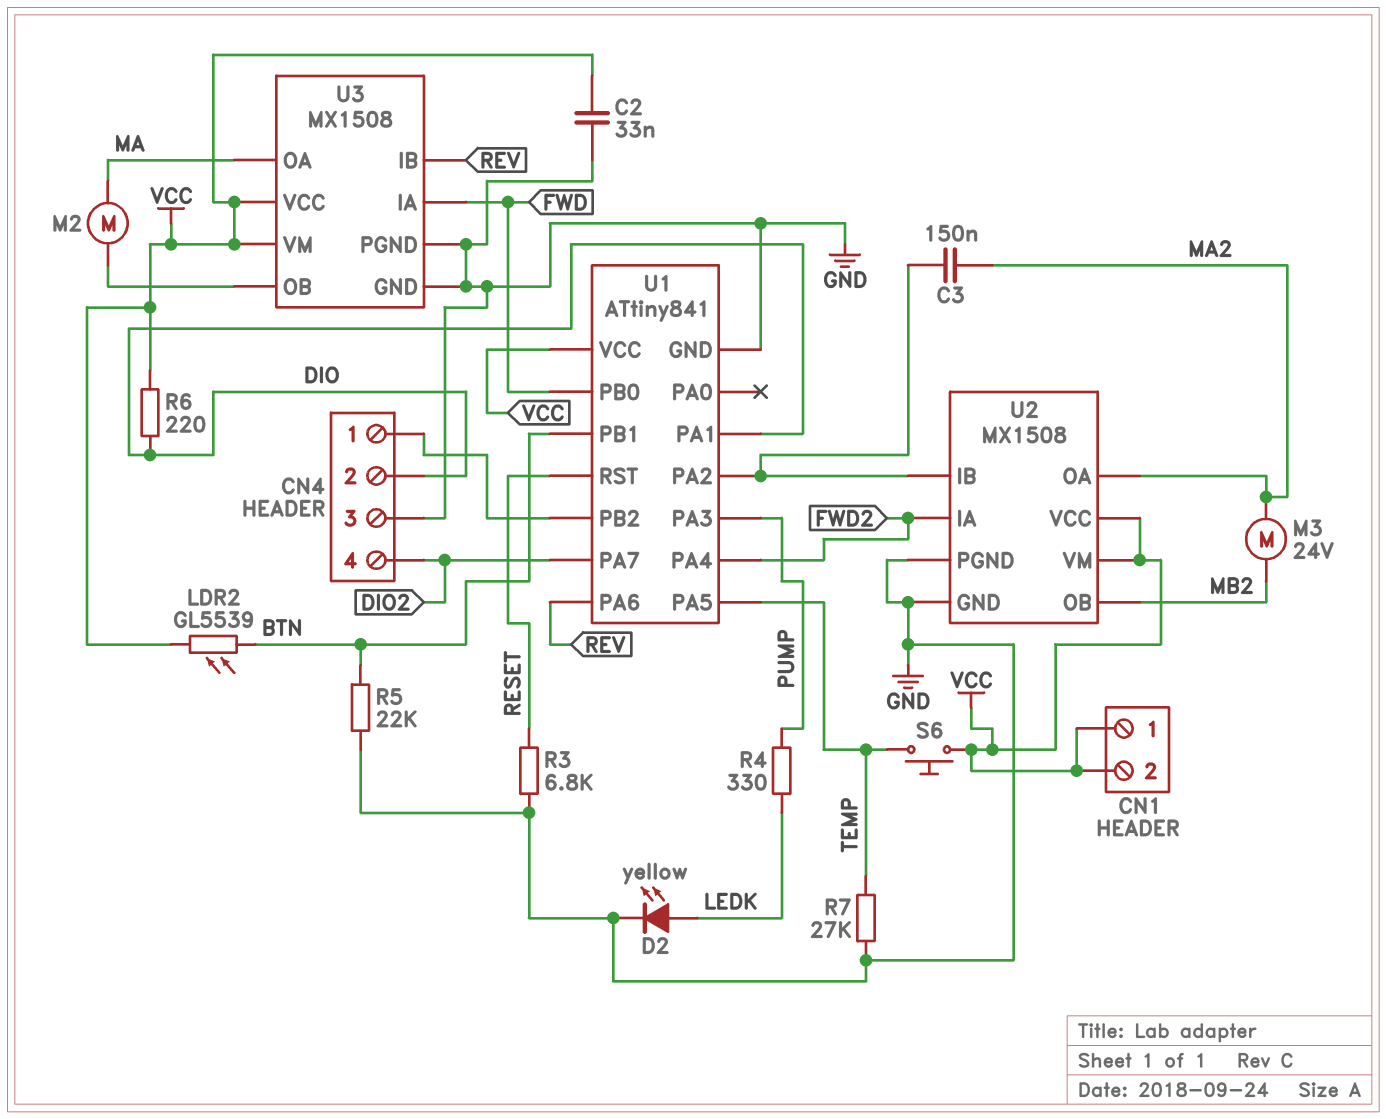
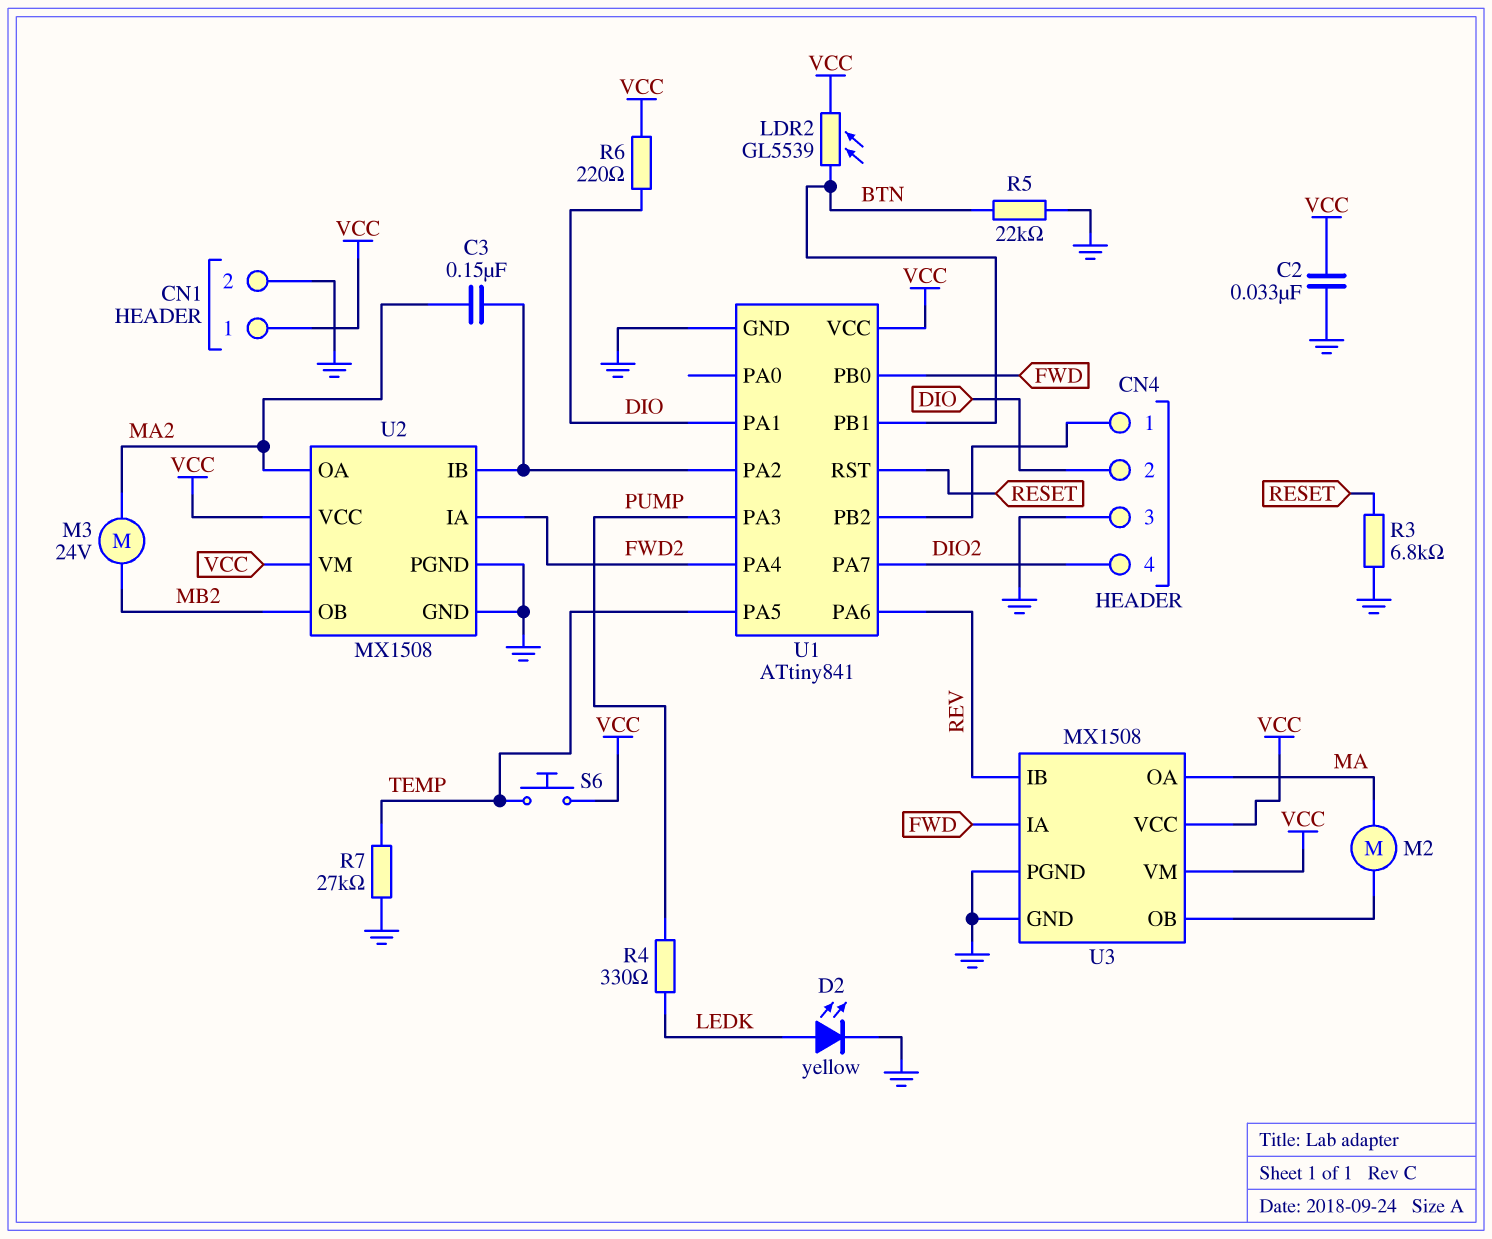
CN1 pin 2: VCC -> GND

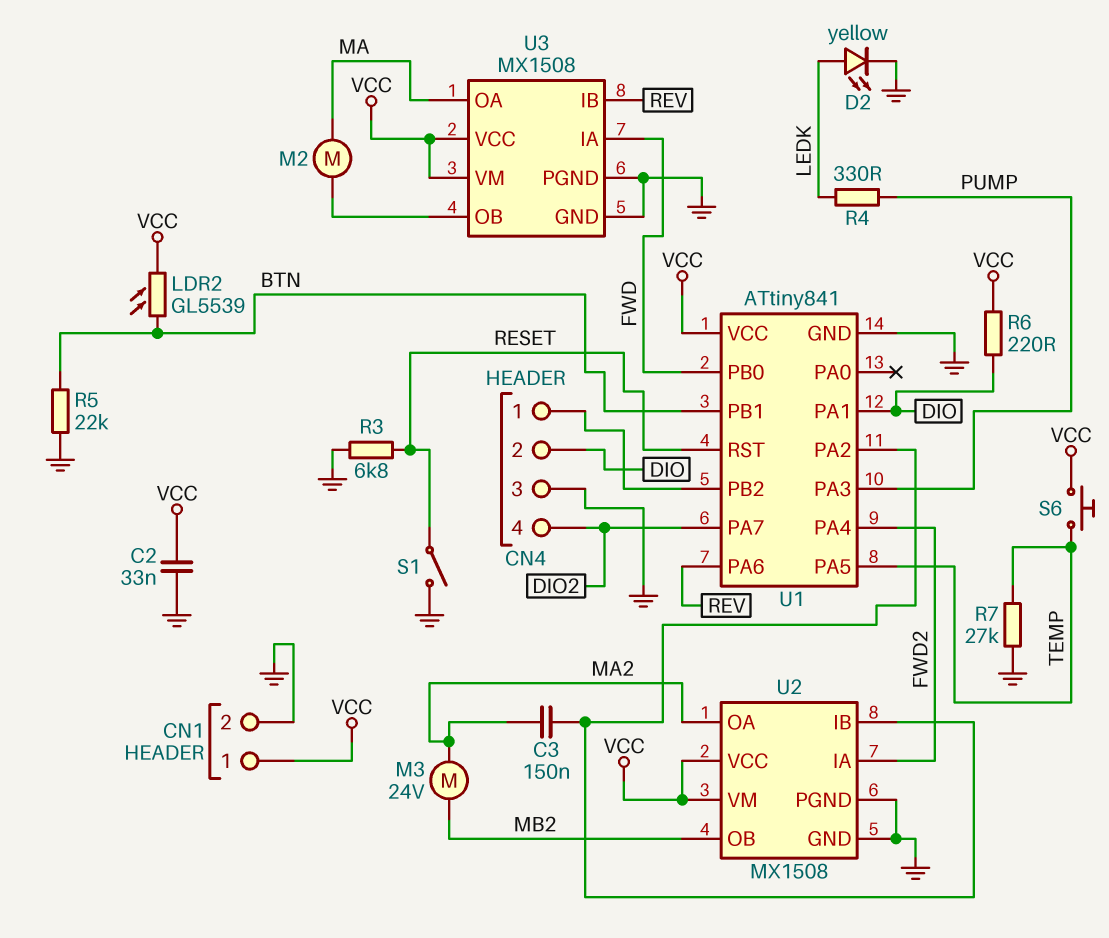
S1: none -> switch (GND, RESET)

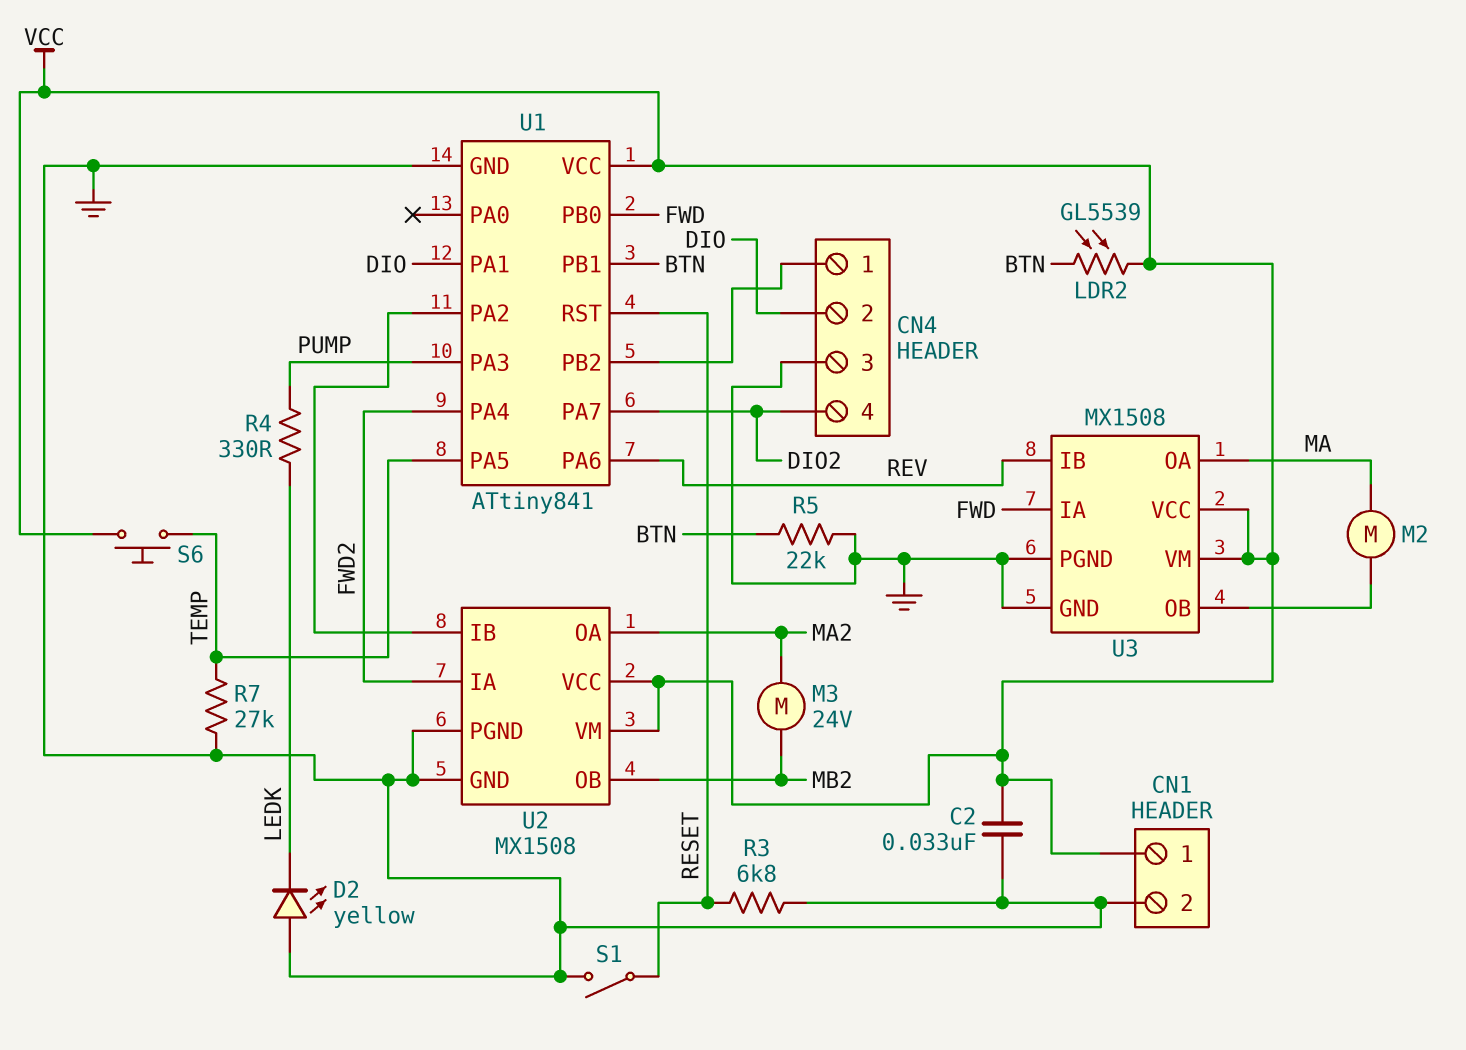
C3: 150nF (MA2, U1/PA2) -> none
D2: LED yellow (A LEDK, K GND) -> LED yellow (A GND, K LEDK)
R6: 220 (DIO, VCC) -> none

